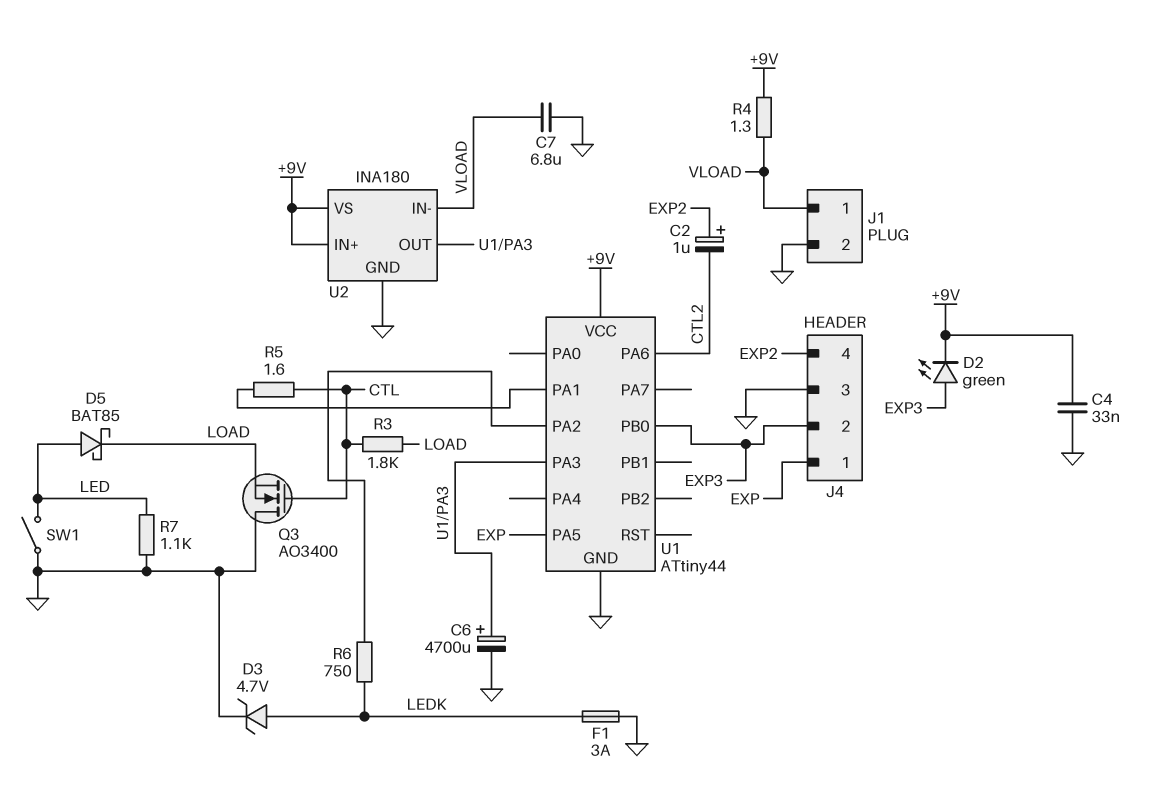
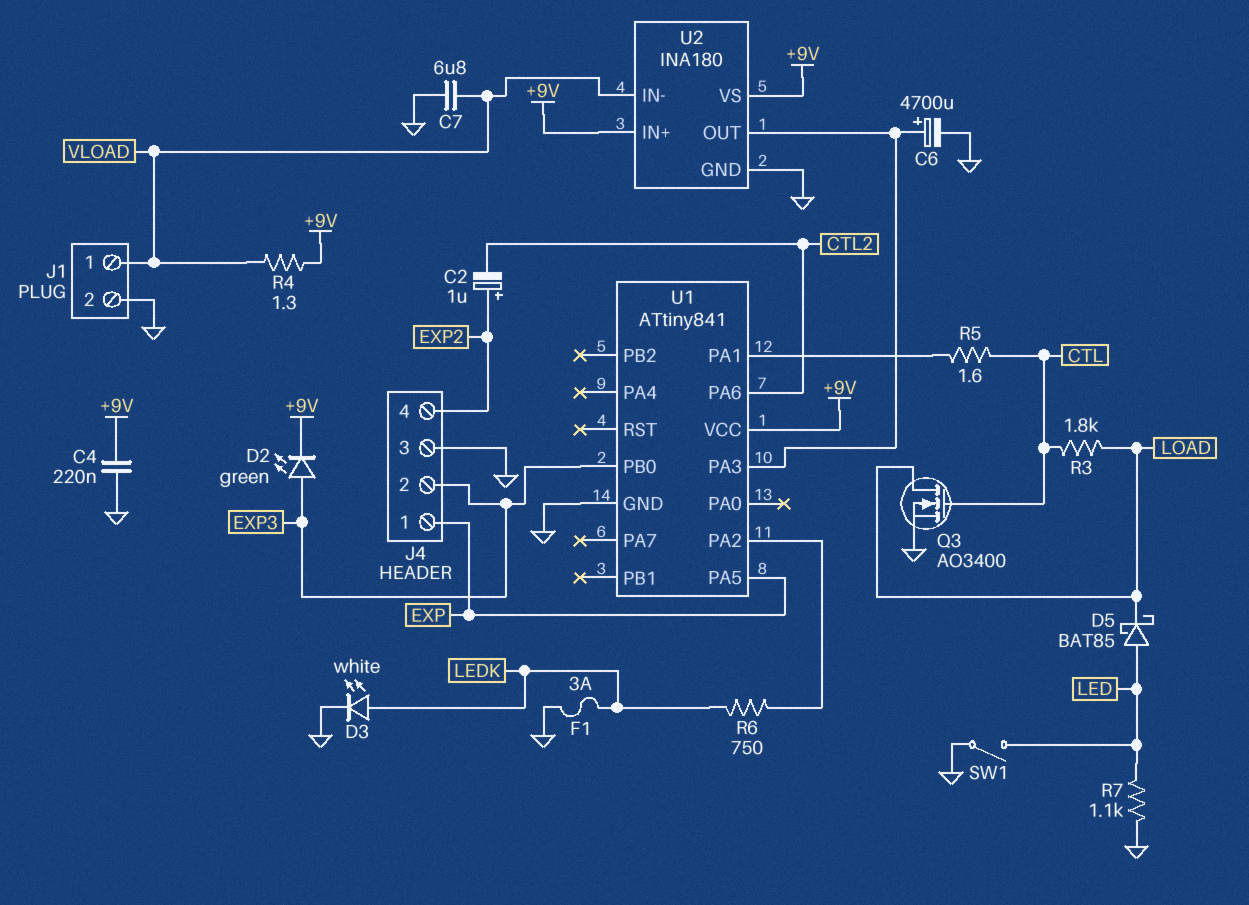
C4: 33nF (+9V, GND) -> 220nF (+9V, GND)
D3: zener 4.7V (A LEDK, K GND) -> LED white (A LEDK, K GND)
Q3: NMOS AO3400 (G CTL, D GND, S LOAD) -> NMOS AO3400 (G CTL, D LOAD, S GND)
U1: ATtiny44 -> ATtiny841

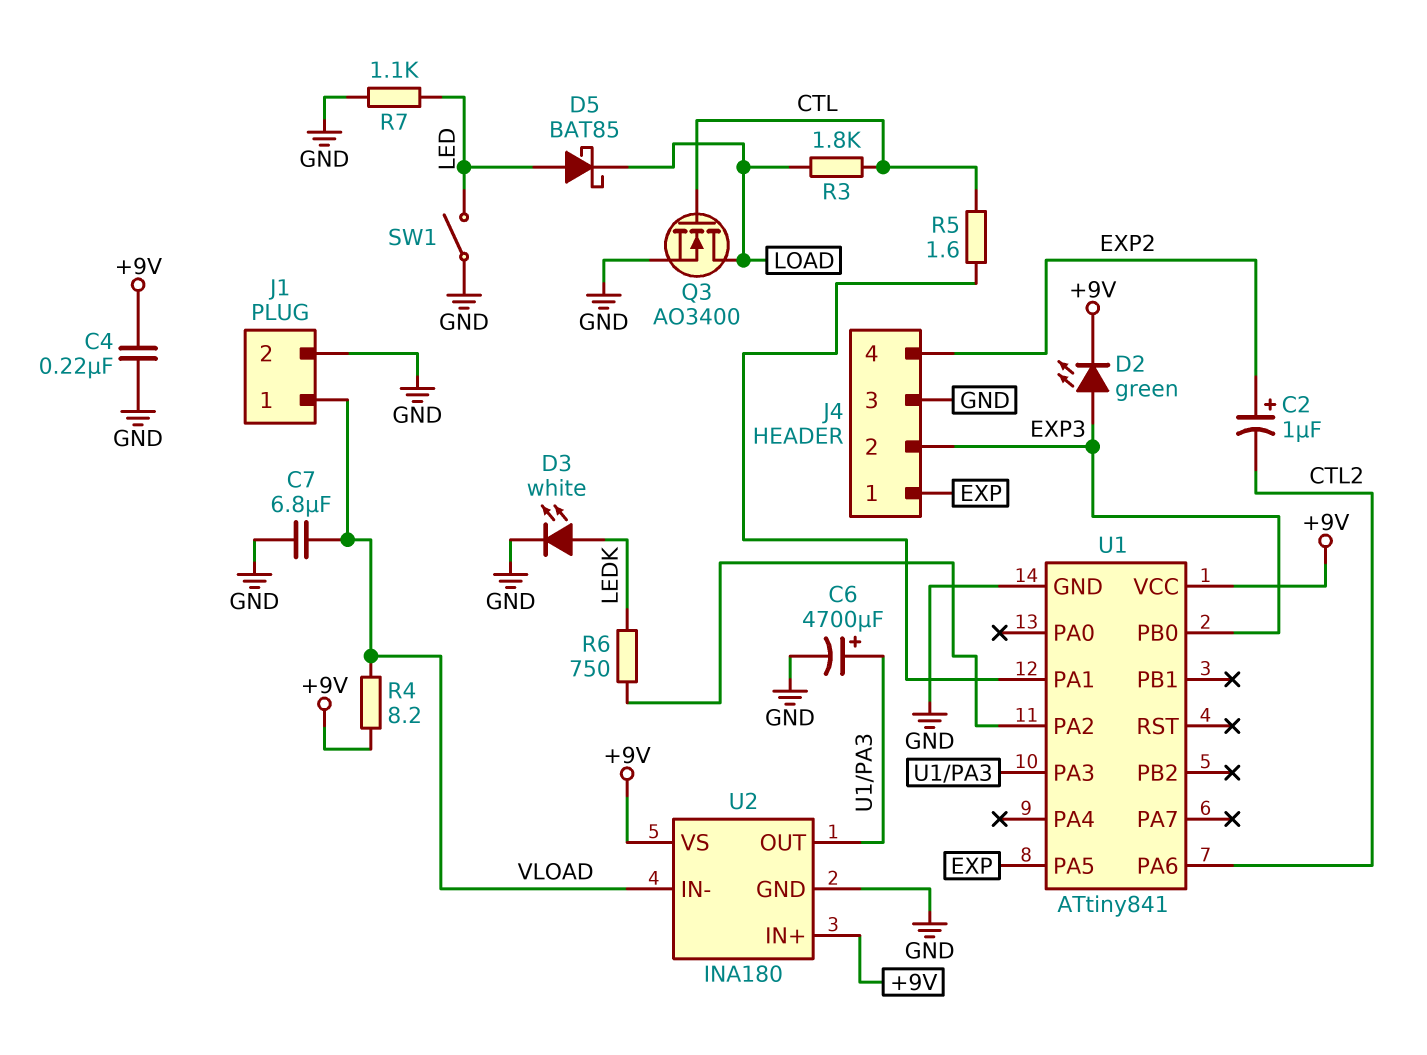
F1: 3A (GND, LEDK) -> none
R4: 1.3 (+9V, VLOAD) -> 8.2 (+9V, VLOAD)

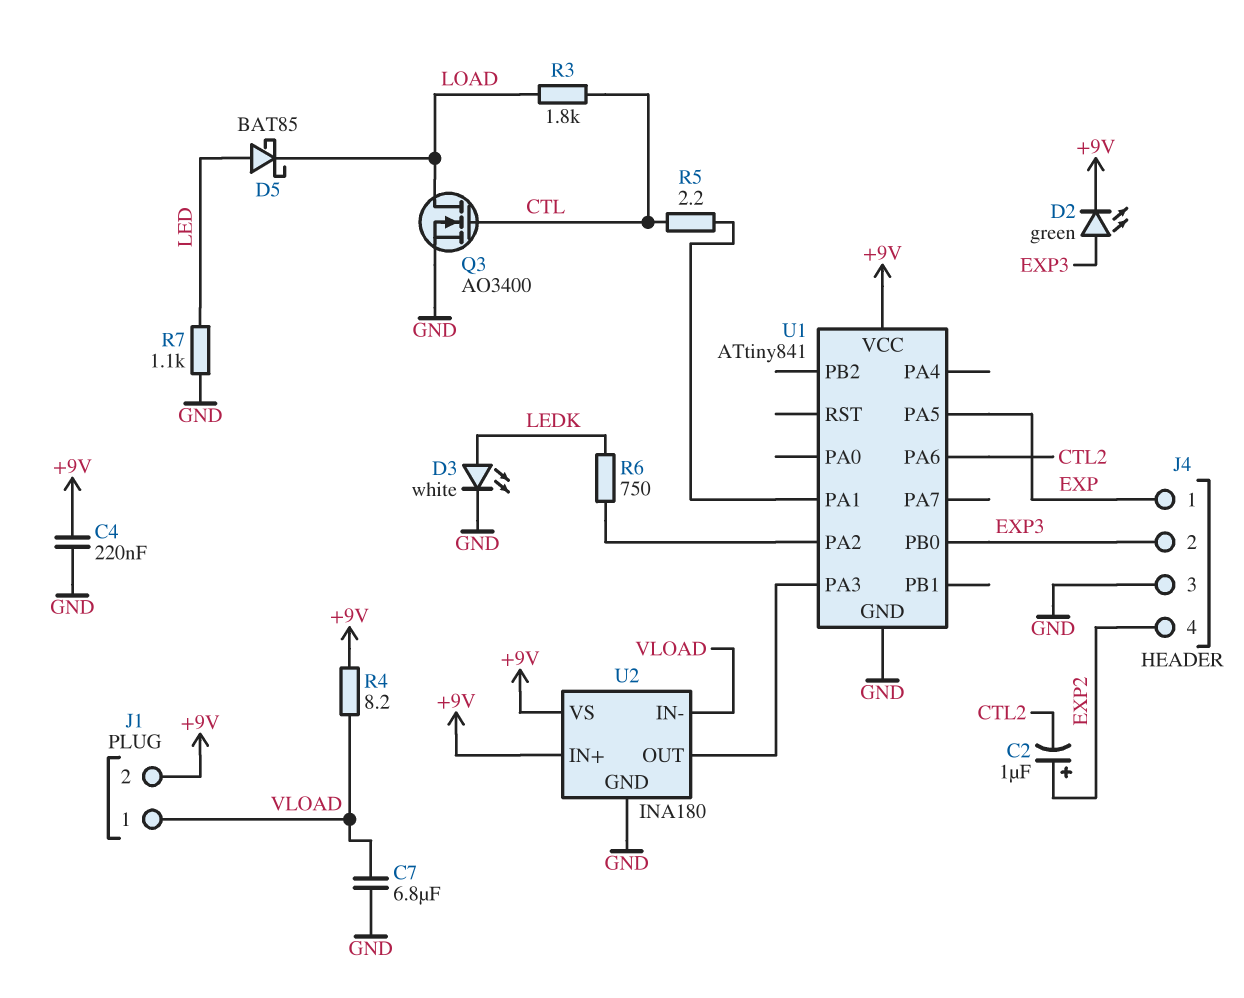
C6: 4700uF (plus U1/PA3, minus GND) -> none
J1 pin 2: GND -> +9V
R5: 1.6 (CTL, U1/PA1) -> 2.2 (CTL, U1/PA1)
SW1: switch (GND, LED) -> none

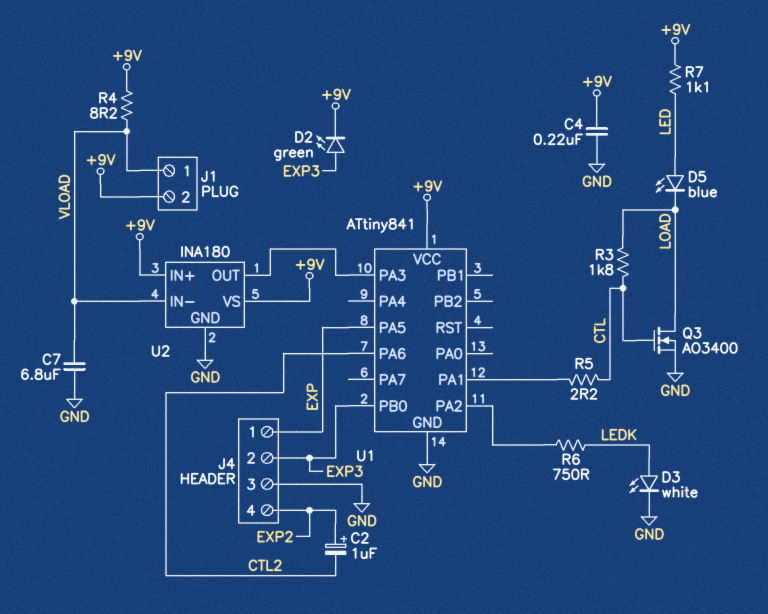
D5: schottky BAT85 (A LED, K LOAD) -> LED blue (A LED, K LOAD)
R7: 1.1k (GND, LED) -> 1.1k (+9V, LED)

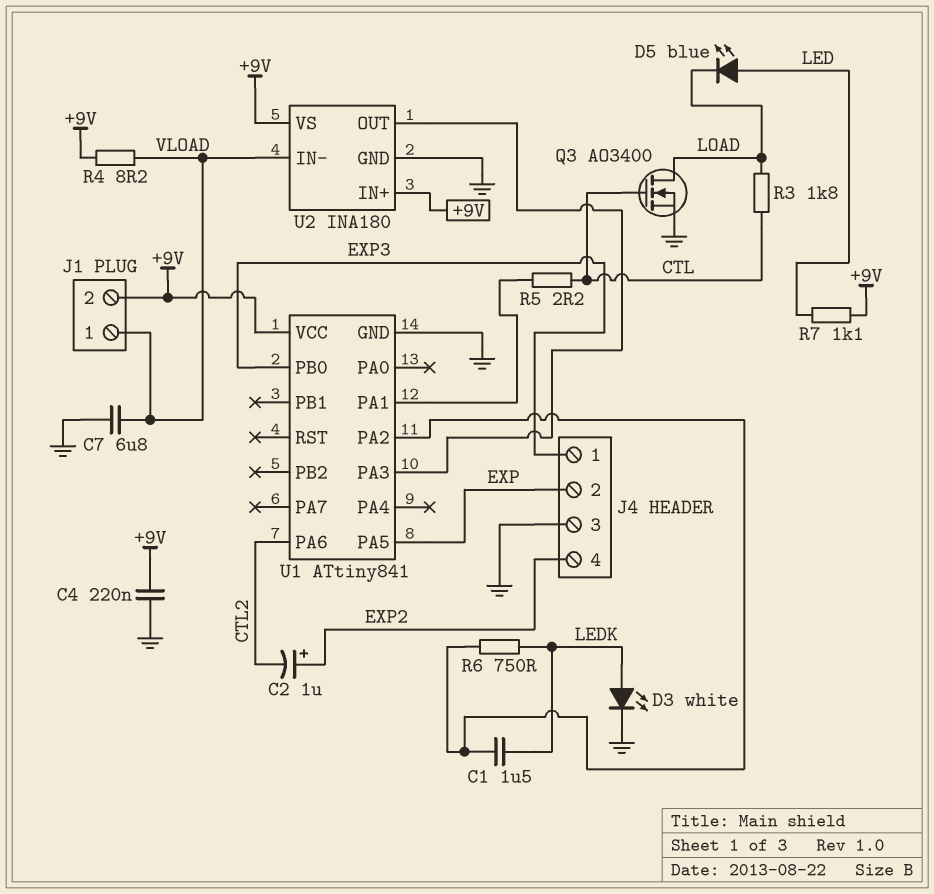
C1: none -> 1.5uF (LEDK, U1/PA2)
D2: LED green (A EXP3, K +9V) -> none
J4 pin 1: EXP -> EXP3
J4 pin 2: EXP3 -> EXP

